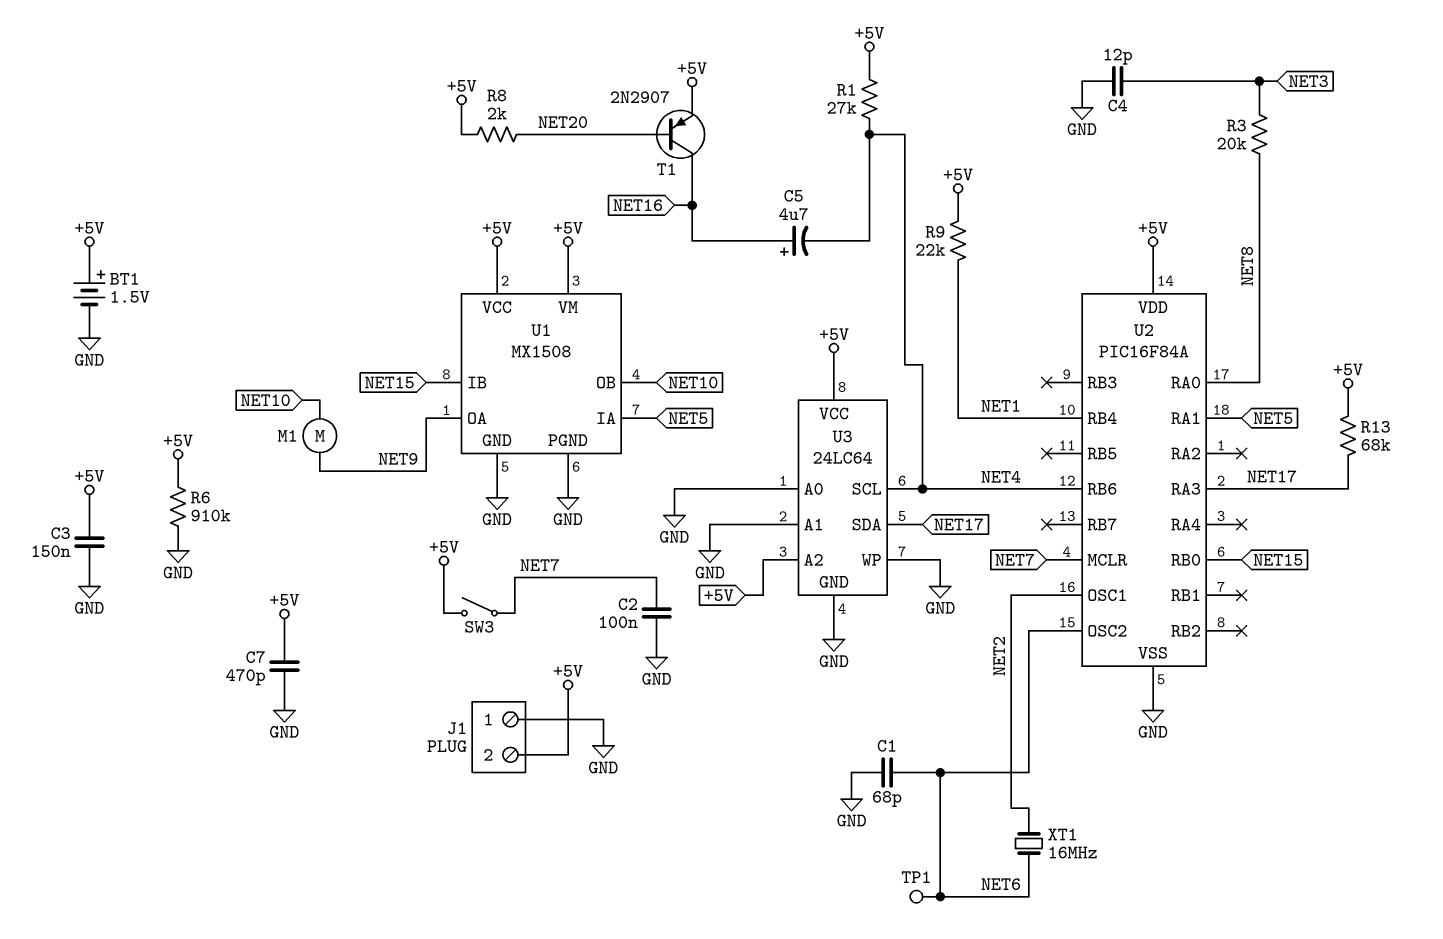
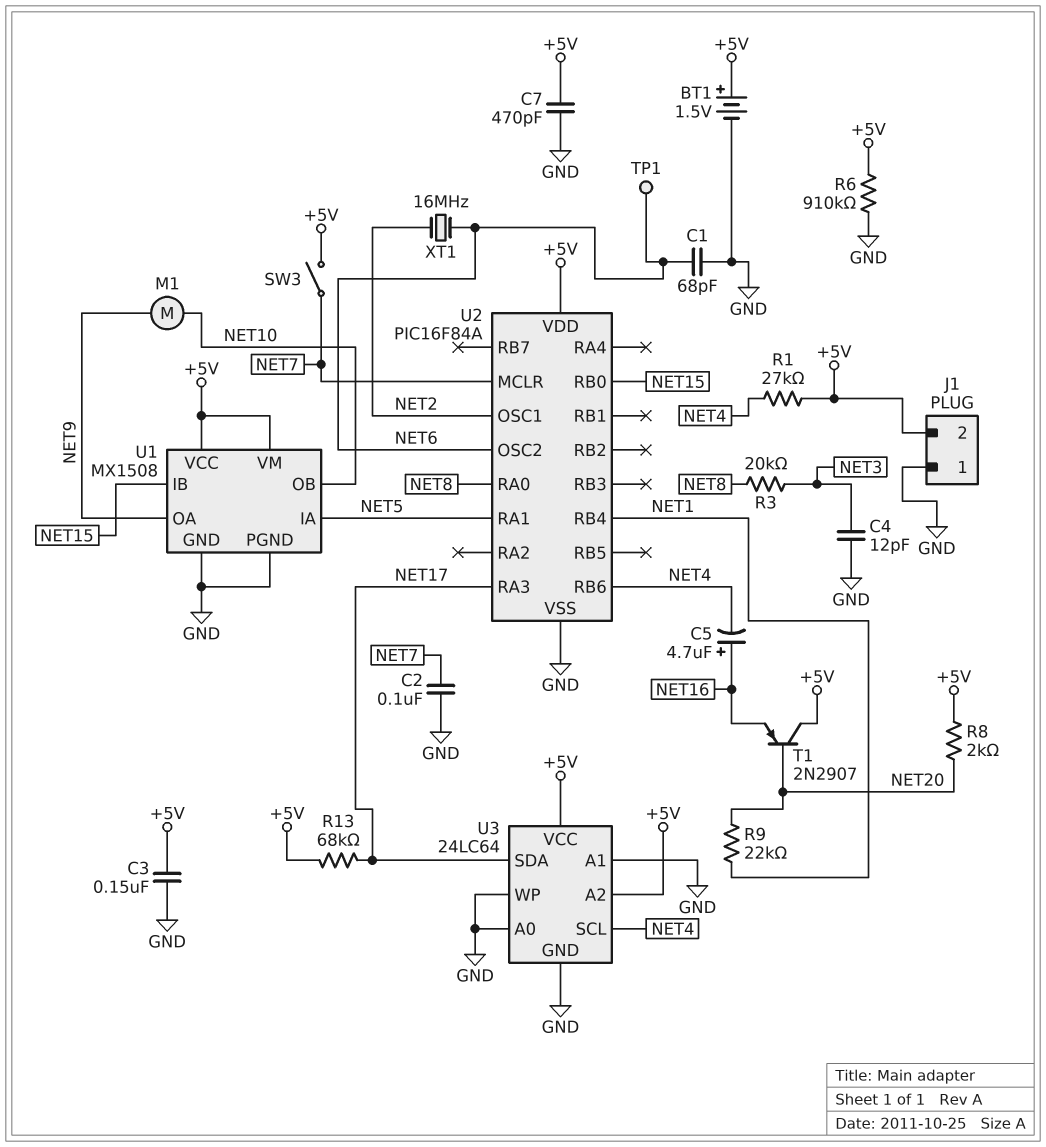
R9: 22k (+5V, NET1) -> 22k (NET1, NET20)
T1: PNP 2N2907 (B NET20, C NET16, E +5V) -> PNP 2N2907 (B NET20, C +5V, E NET16)

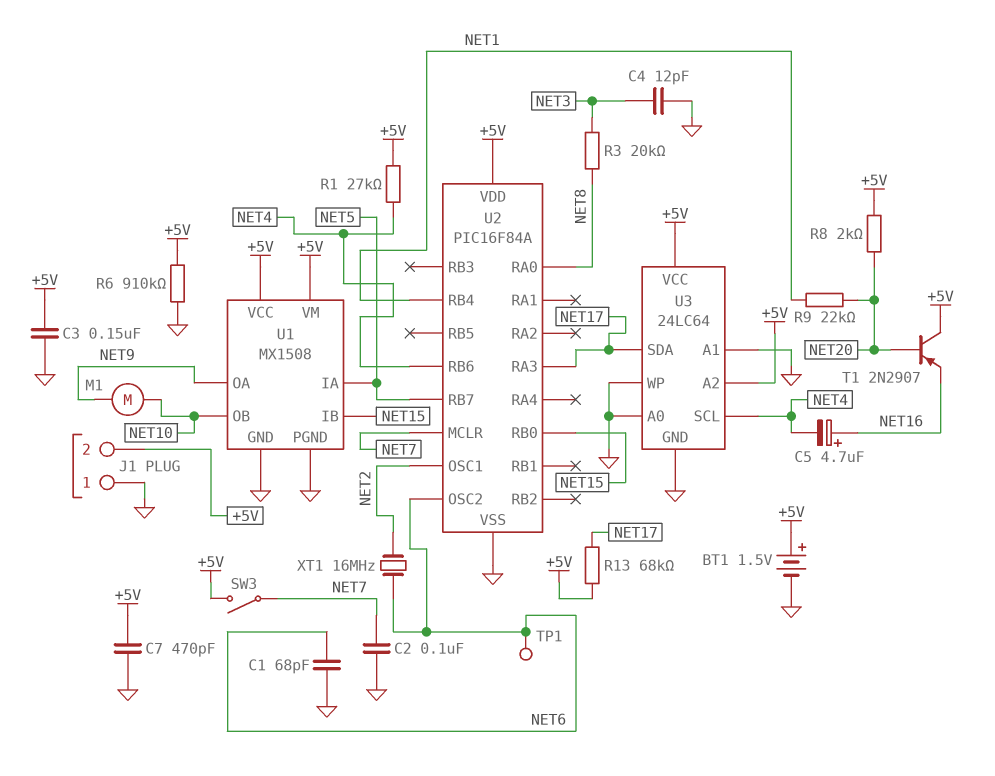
U2 pin RA1: NET5 -> none
U2 pin RB7: none -> NET5

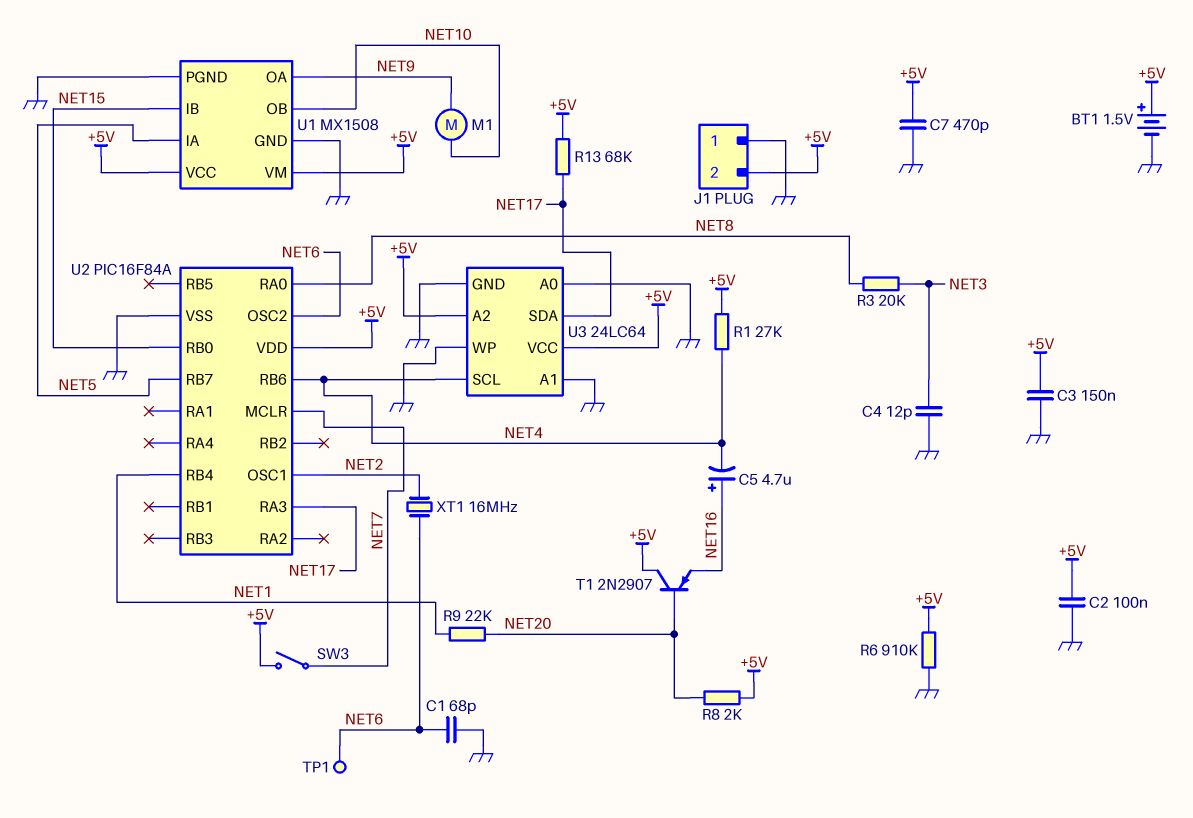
C2: 100nF (GND, NET7) -> 100nF (+5V, GND)

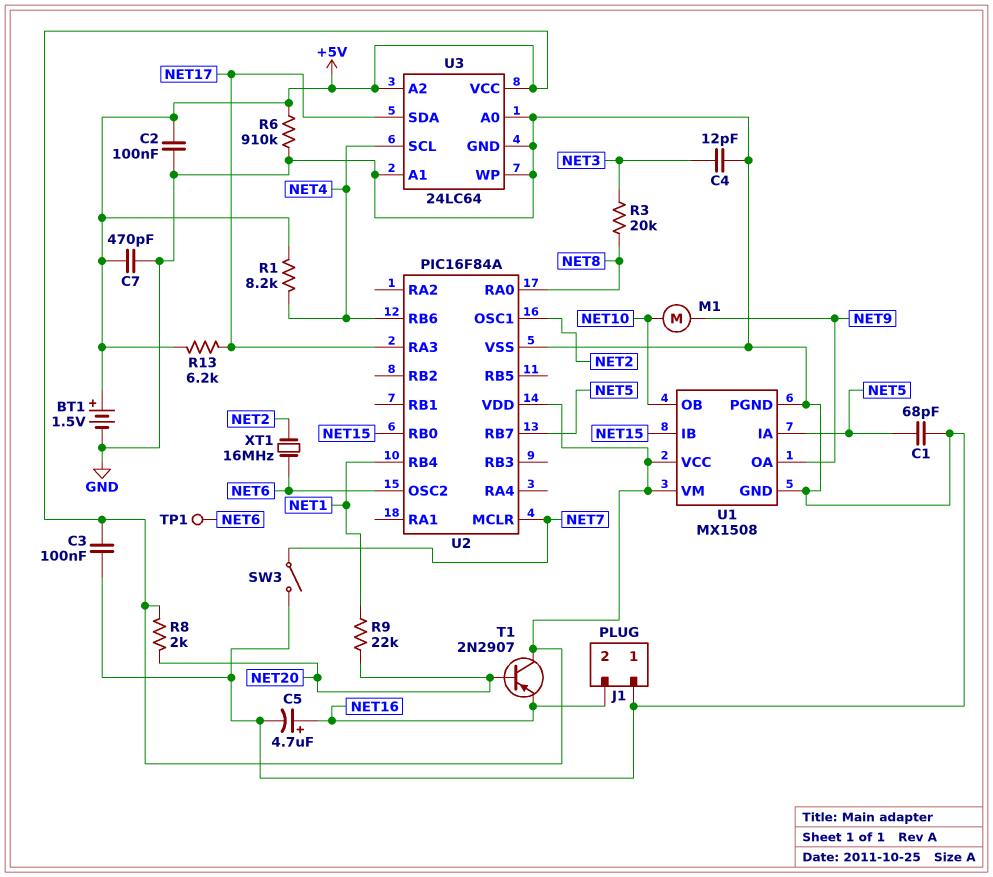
C1: 68pF (GND, NET6) -> 68pF (GND, NET5)
C3: 150nF (+5V, GND) -> 100nF (+5V, GND)
C5: 4.7uF (plus NET16, minus NET4) -> 4.7uF (plus NET16, minus GND)
J1 pin 2: +5V -> NET16
R1: 27k (+5V, NET4) -> 8.2k (+5V, NET4)
R13: 68k (+5V, NET17) -> 6.2k (+5V, NET17)
SW3: switch (+5V, NET7) -> switch (GND, NET7)

